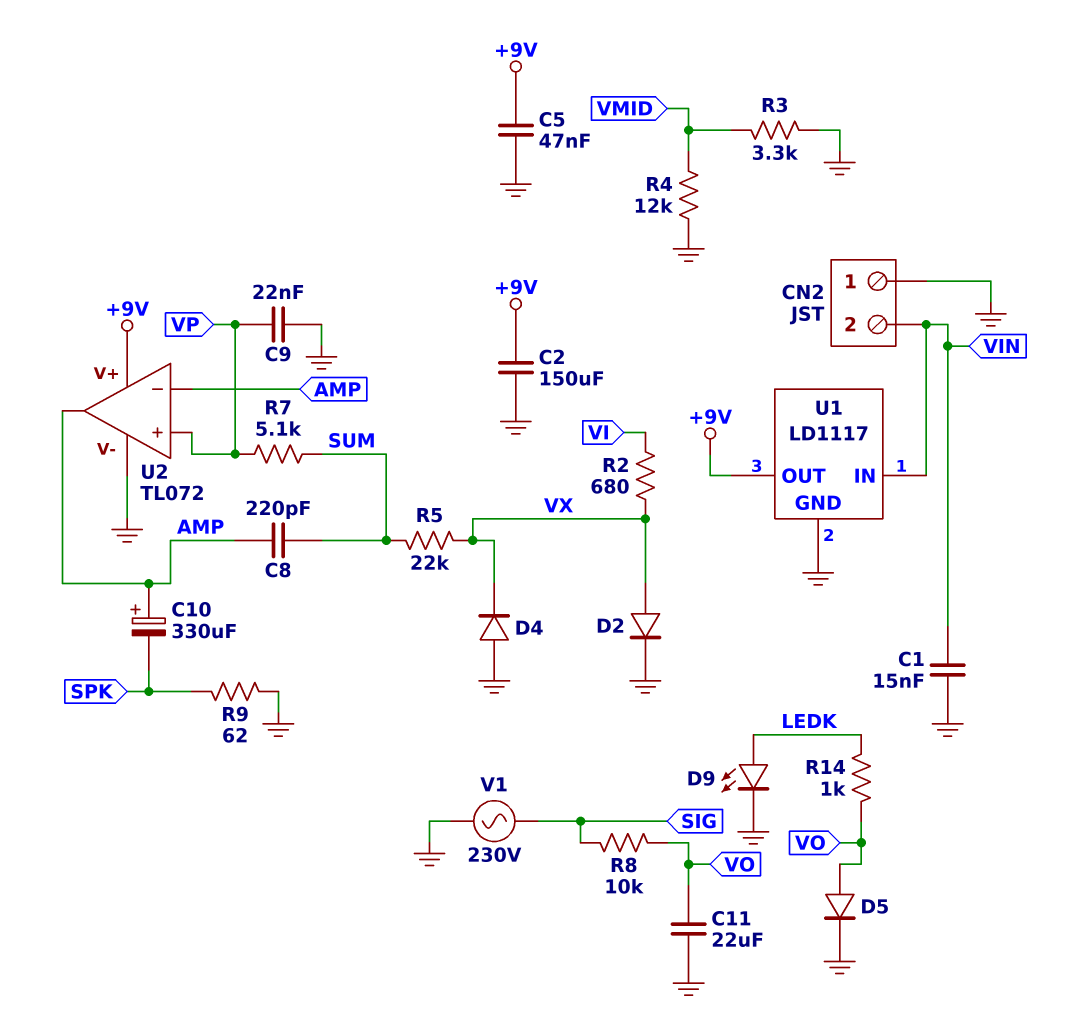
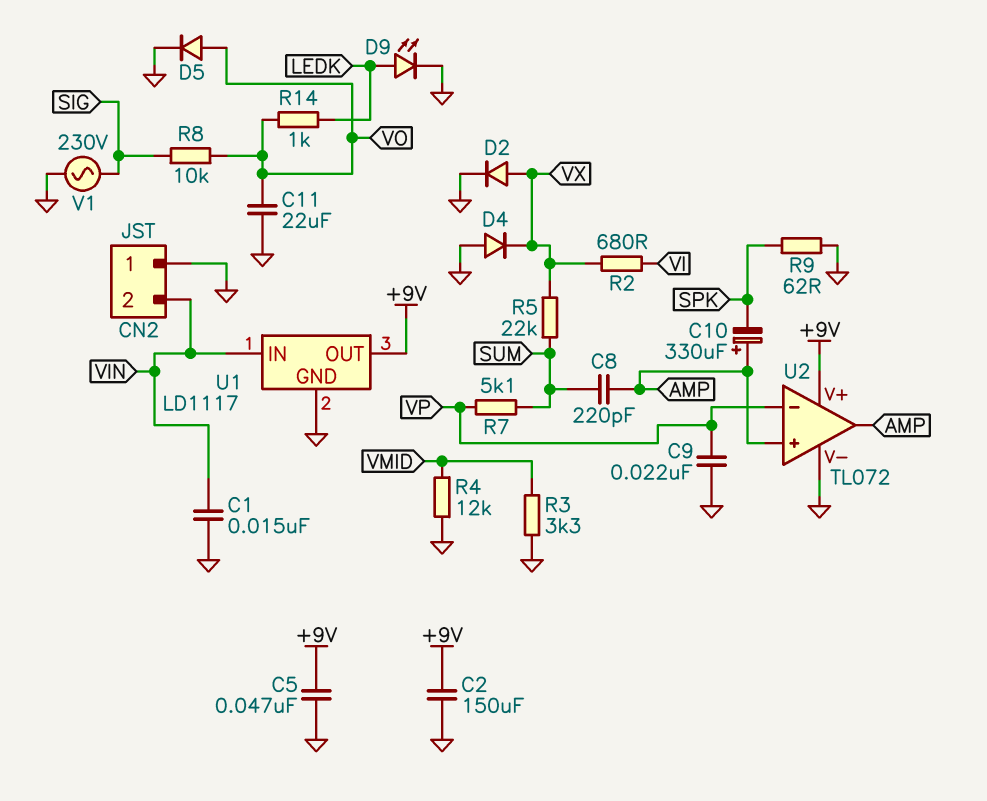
U2 pin in+: VP -> AMP
U2 pin in-: AMP -> VP

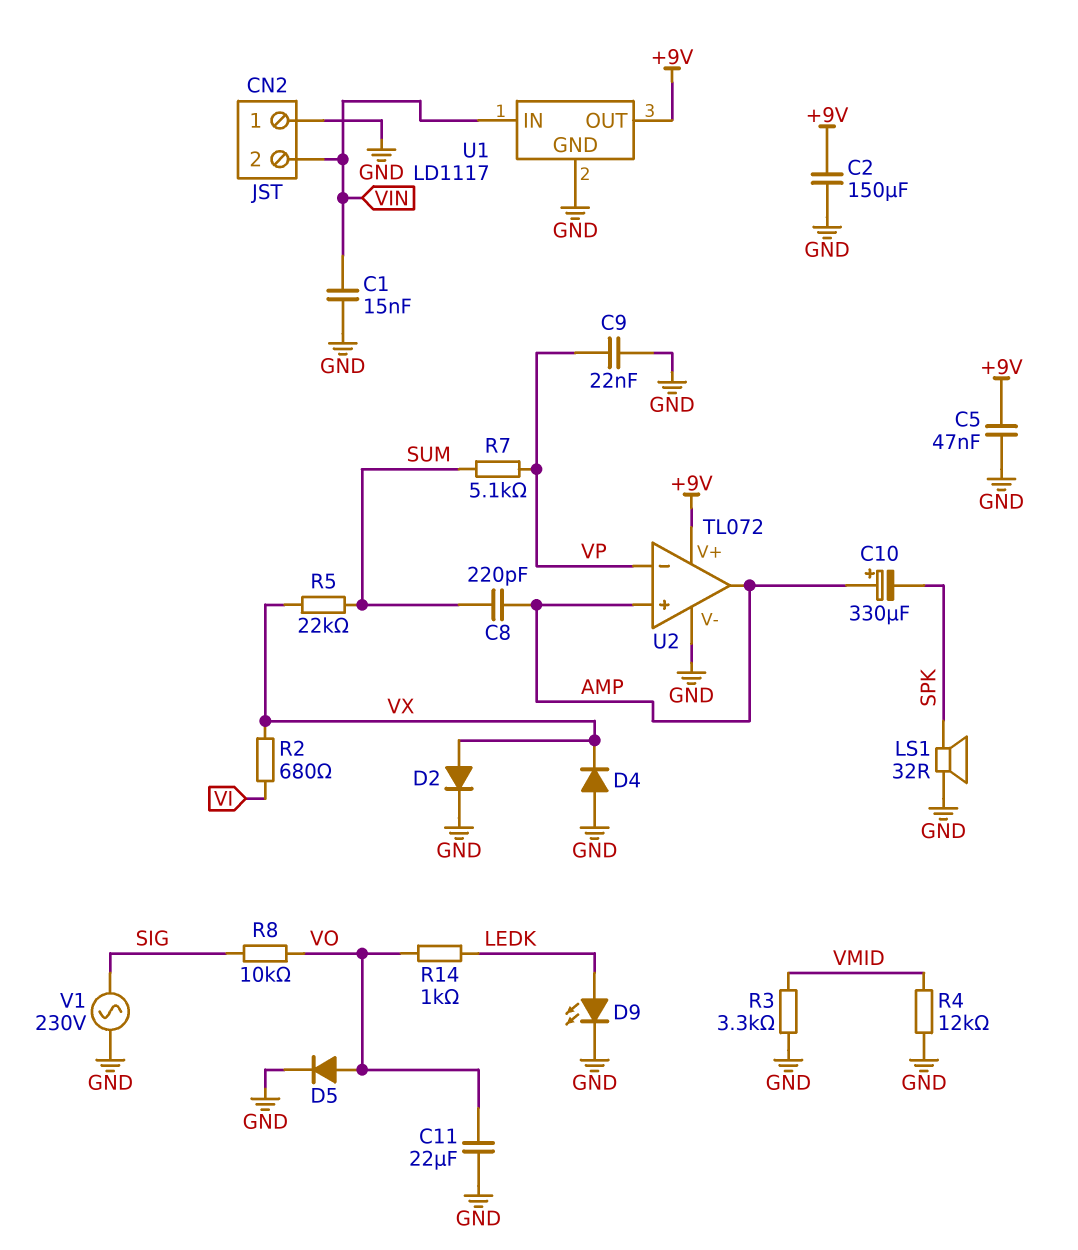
LS1: none -> speaker 32R (GND, SPK)
R9: 62 (GND, SPK) -> none

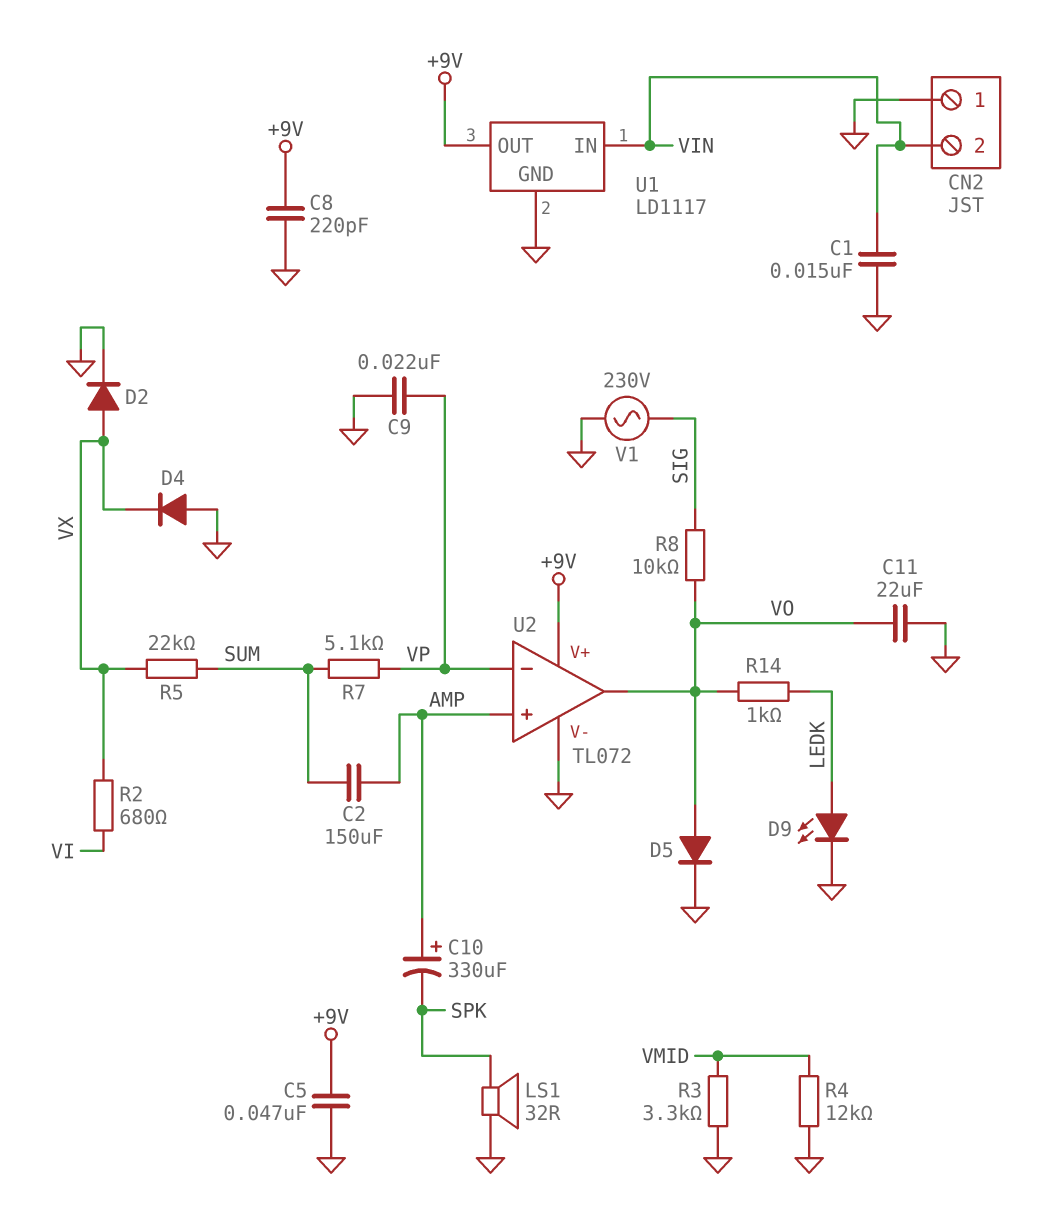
C2: 150uF (+9V, GND) -> 150uF (AMP, SUM)
C8: 220pF (AMP, SUM) -> 220pF (+9V, GND)
U2 pin out: AMP -> VO

